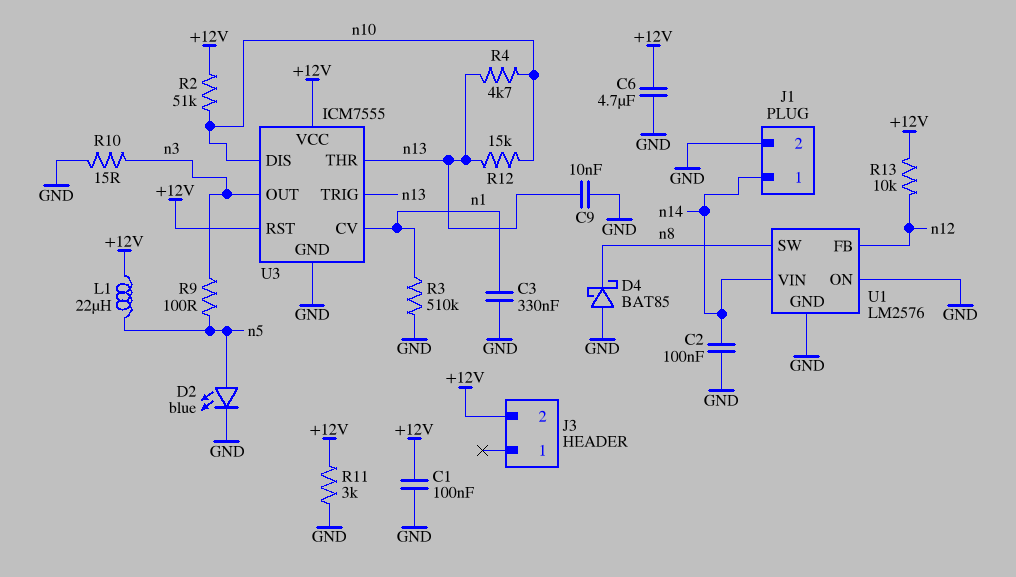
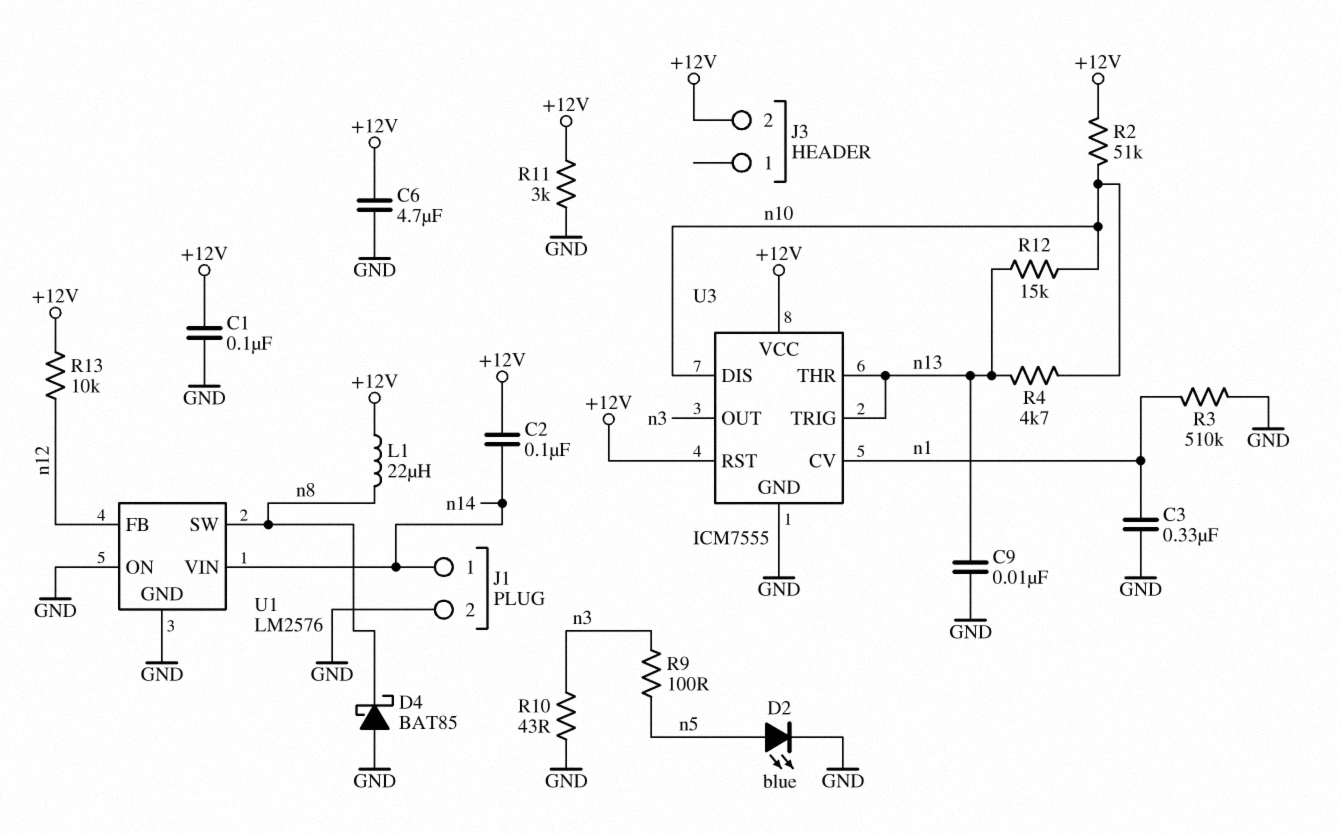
C2: 100nF (GND, n14) -> 100nF (+12V, n14)
L1: 22uH (+12V, n5) -> 22uH (+12V, n8)
R10: 15 (GND, n3) -> 43 (GND, n3)

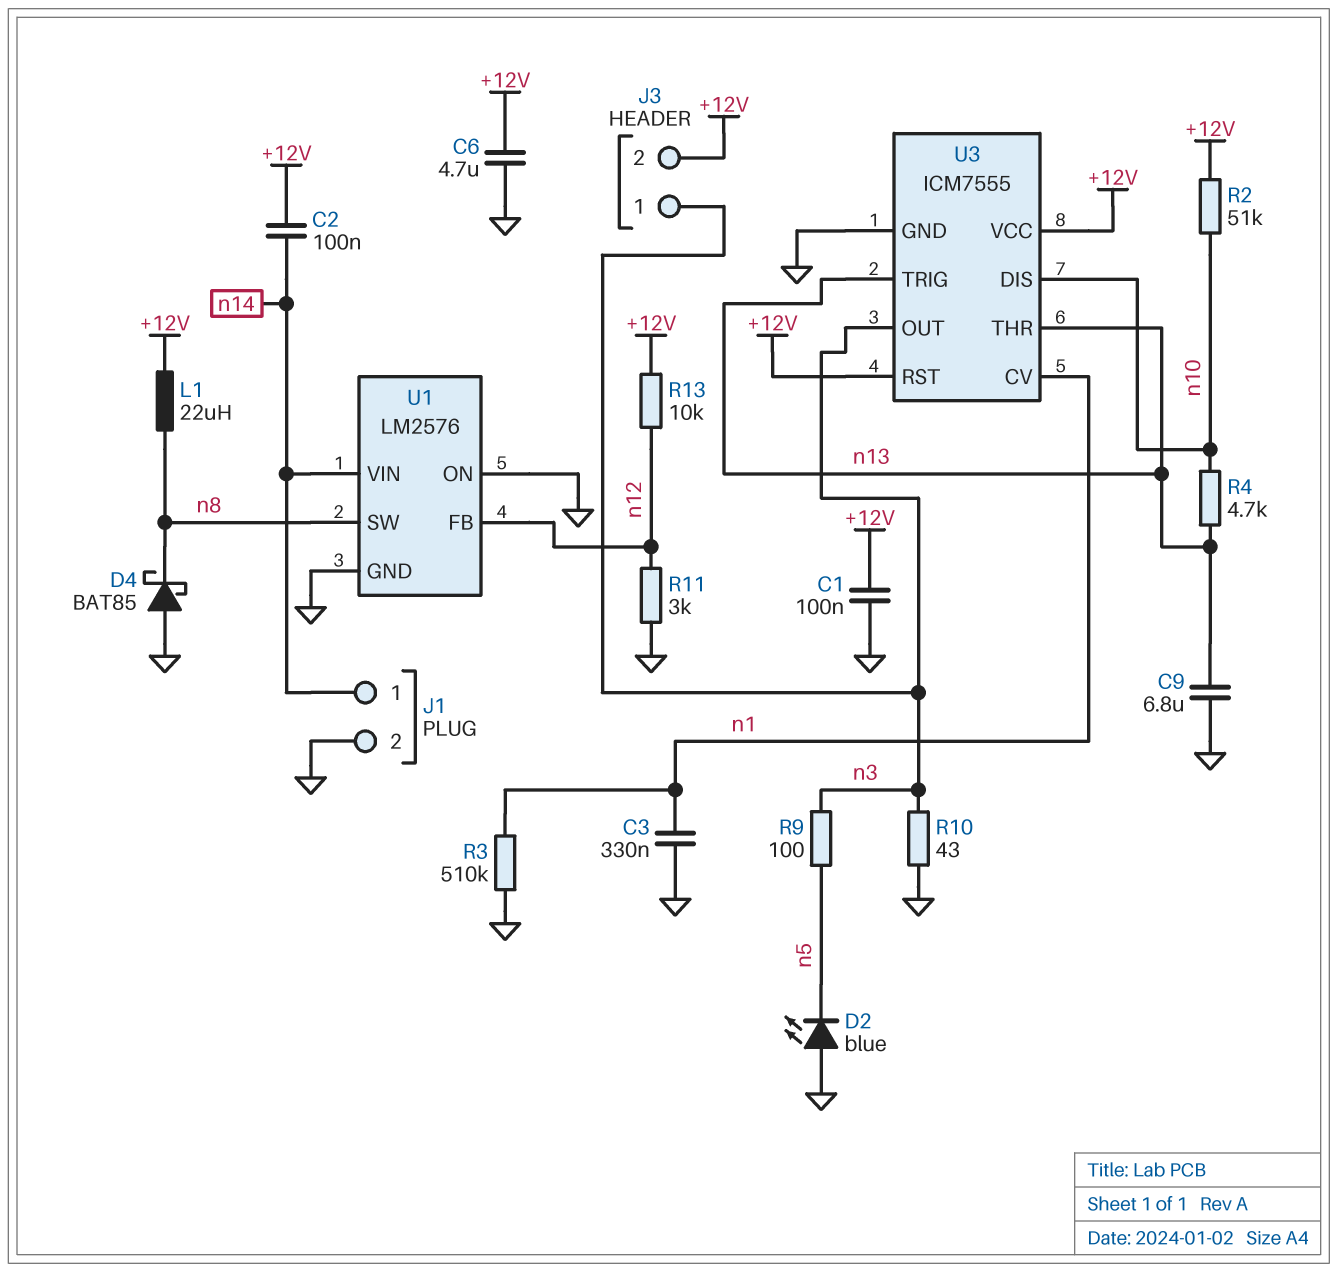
C9: 10nF (GND, n13) -> 6.8uF (GND, n13)
D2: LED blue (A n5, K GND) -> LED blue (A GND, K n5)
J3 pin 1: none -> n3
R11: 3k (+12V, GND) -> 3k (GND, n12)
R12: 15k (n10, n13) -> none

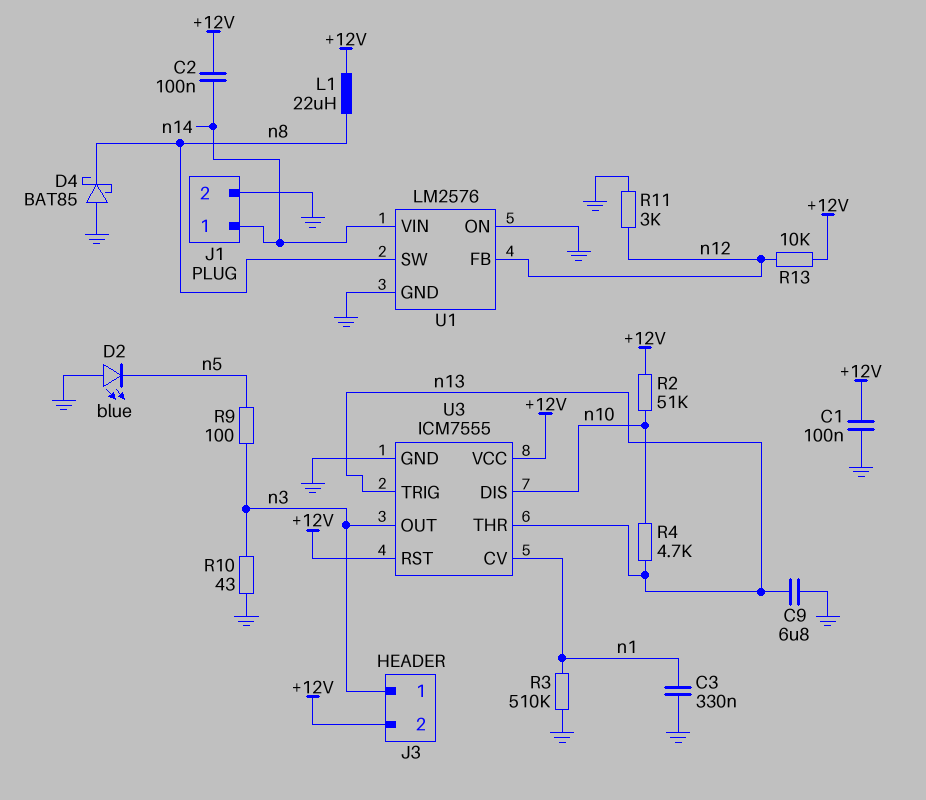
C6: 4.7uF (+12V, GND) -> none

